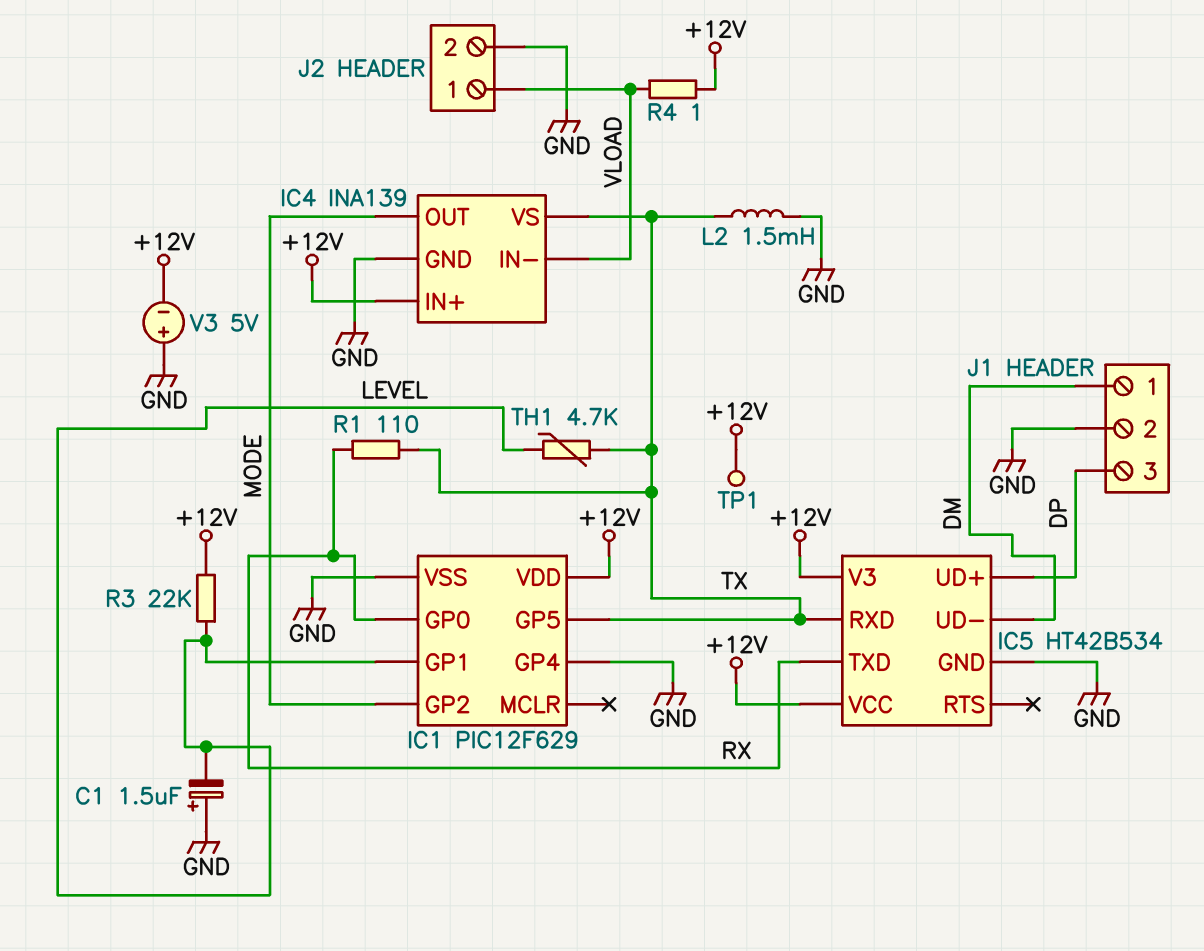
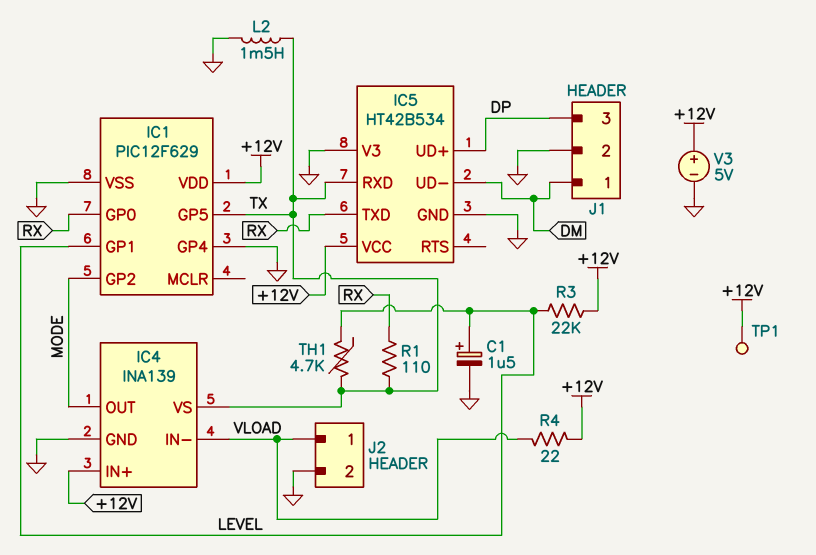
C1: 1.5uF (plus GND, minus LEVEL) -> 1.5uF (plus LEVEL, minus GND)
IC5 pin V3: +12V -> GND
R4: 1 (+12V, VLOAD) -> 22 (+12V, VLOAD)
V3: 5V (plus GND, minus +12V) -> 5V (plus +12V, minus GND)

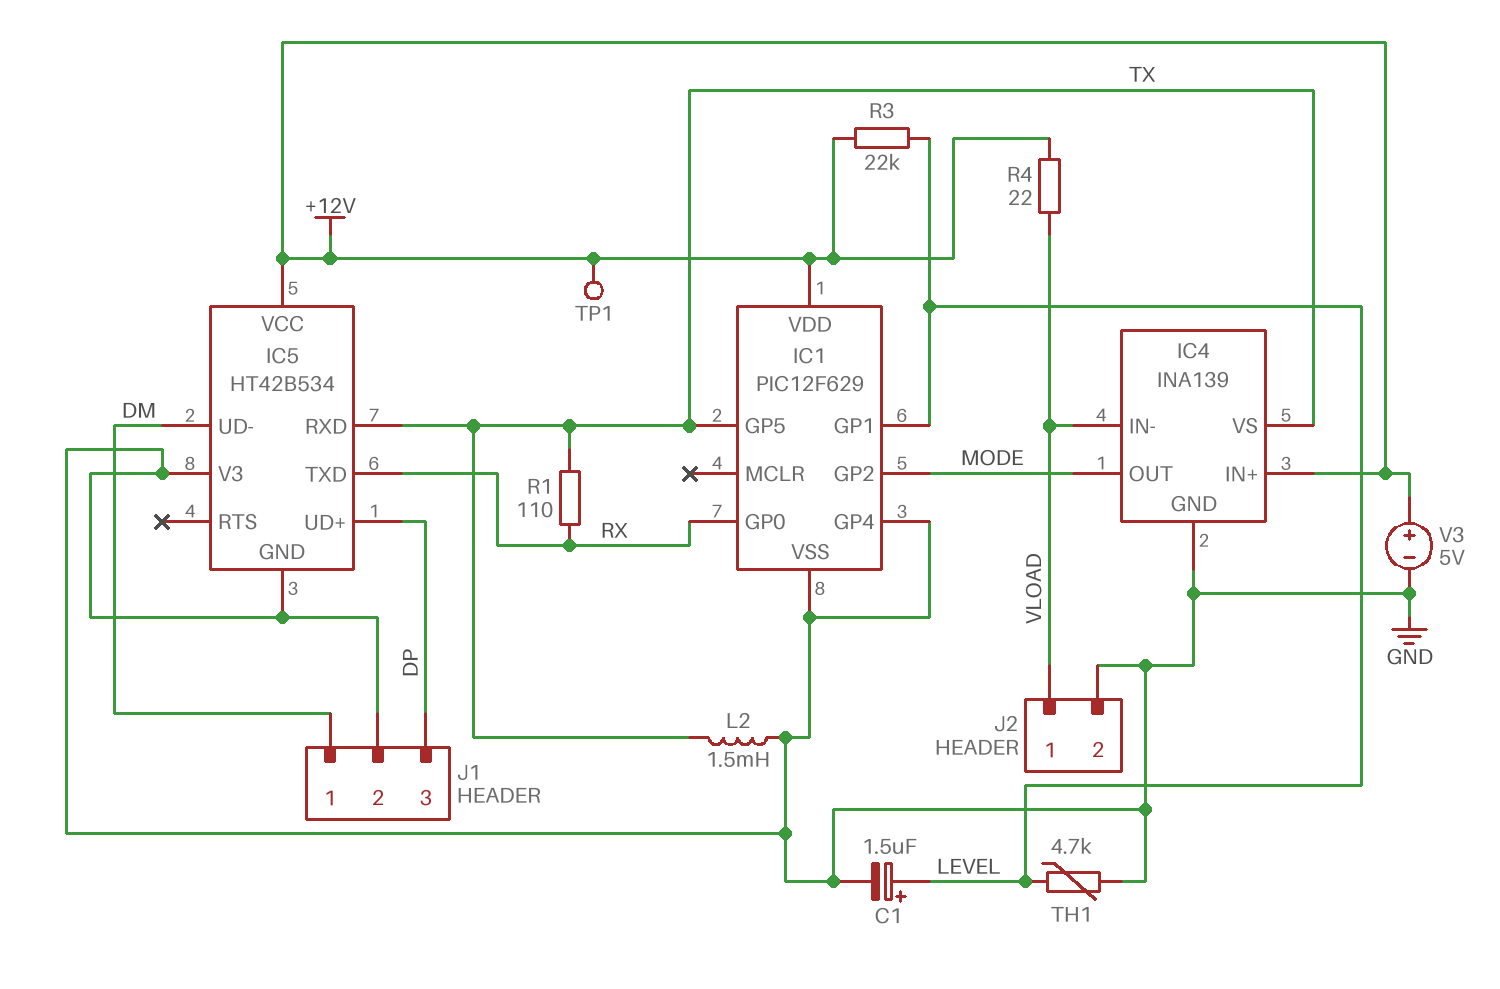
TH1: 4.7k (LEVEL, TX) -> 4.7k (GND, LEVEL)

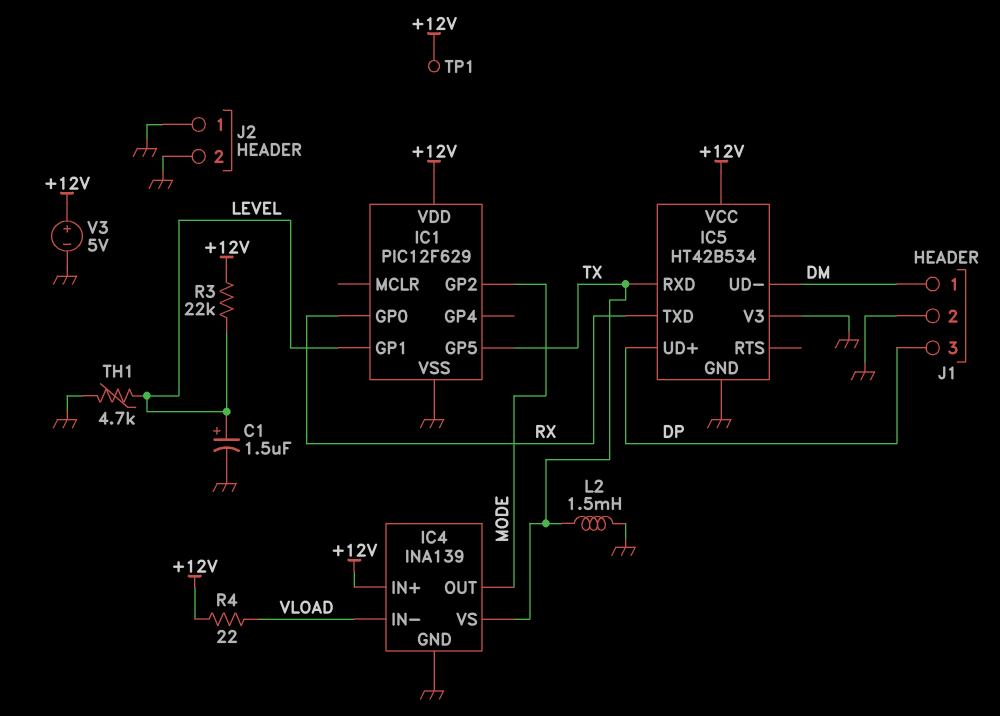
IC1 pin GP4: GND -> none
J2 pin 1: VLOAD -> GND
R1: 110 (RX, TX) -> none

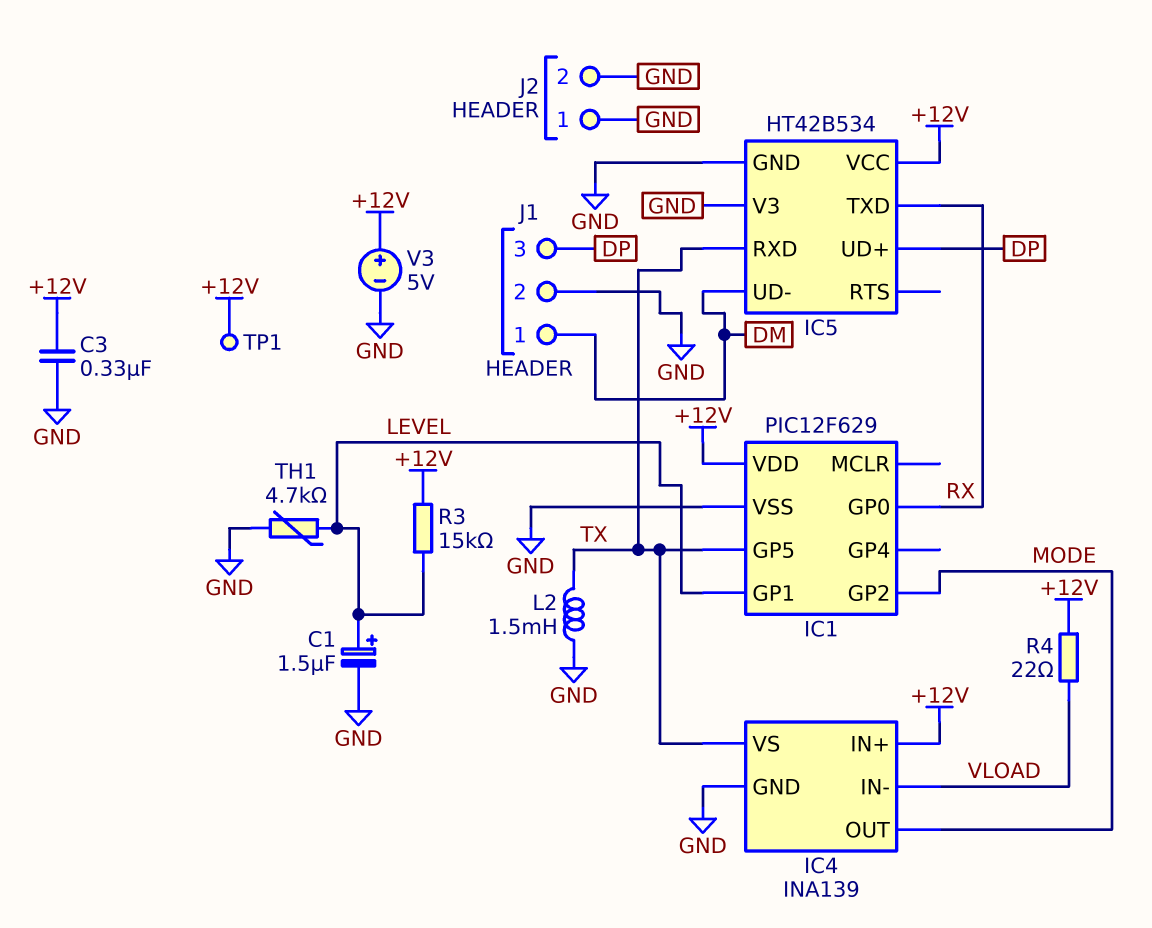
C3: none -> 330nF (+12V, GND)
R3: 22k (+12V, LEVEL) -> 15k (+12V, LEVEL)

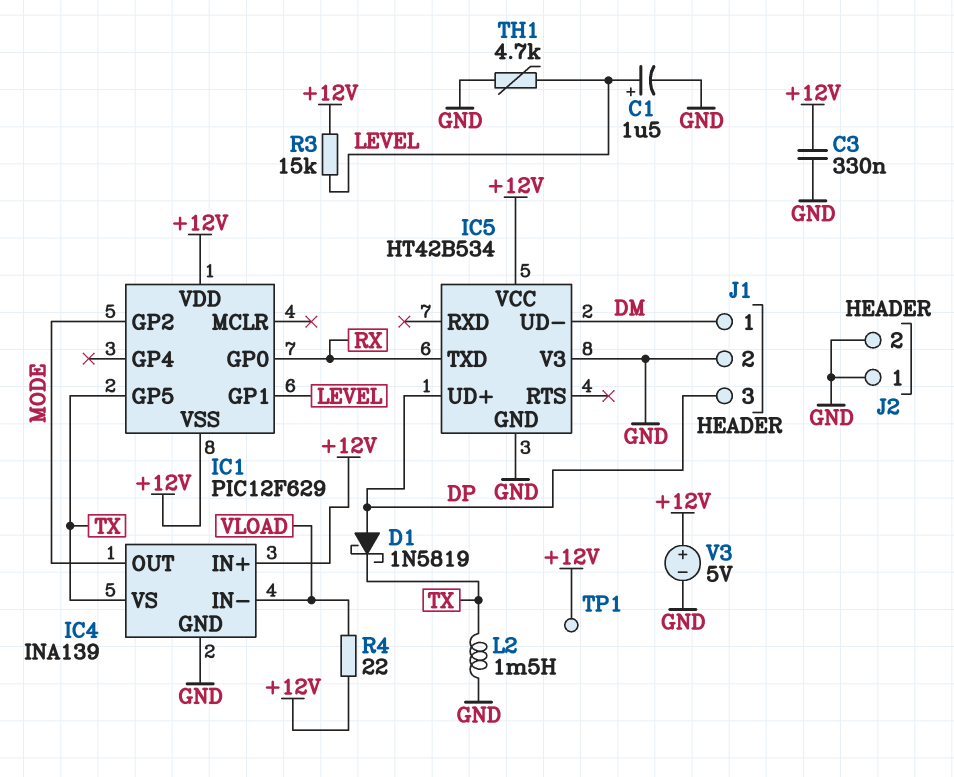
D1: none -> schottky 1N5819 (A DP, K TX)
IC1 pin VSS: GND -> +12V
IC5 pin RXD: TX -> none

